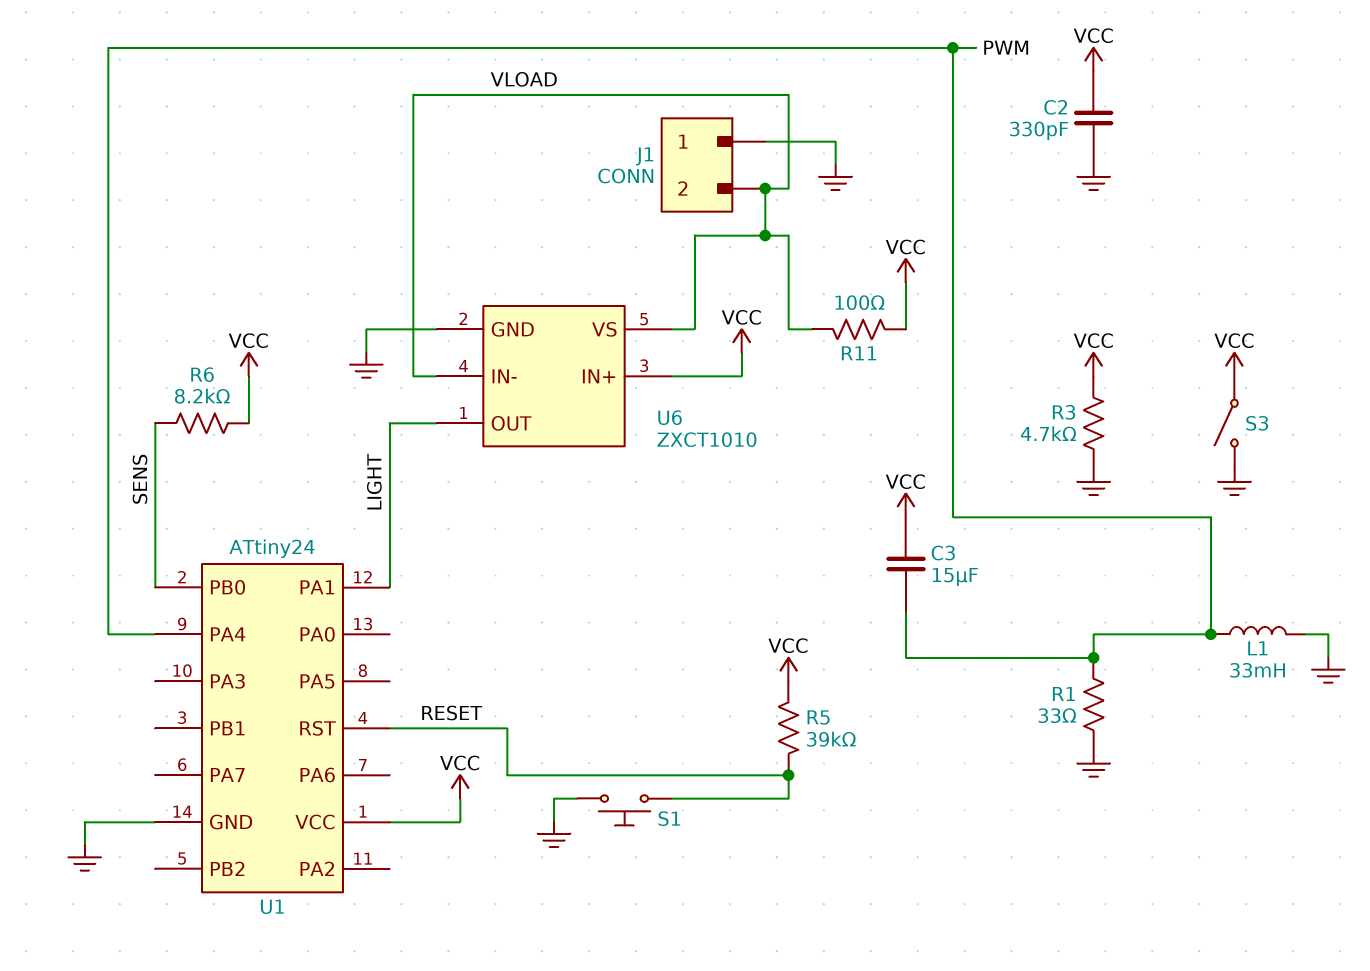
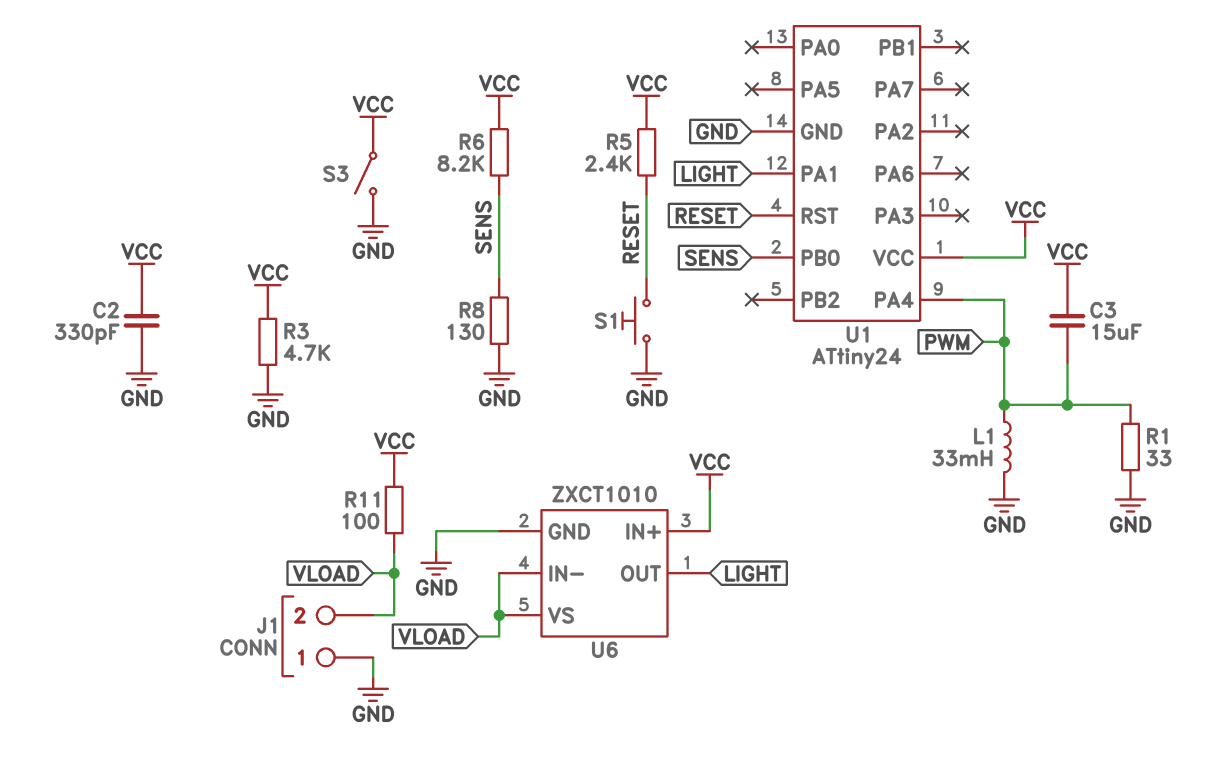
R5: 39k (RESET, VCC) -> 2.4k (RESET, VCC)
R8: none -> 130 (GND, SENS)

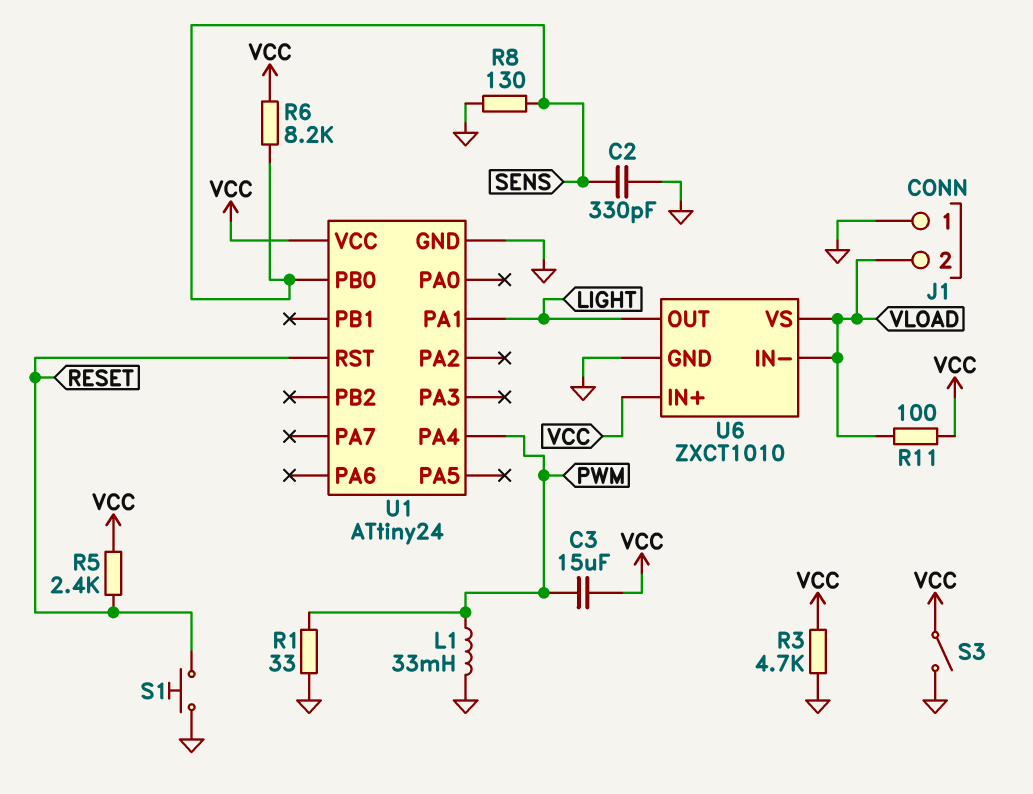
C2: 330pF (GND, VCC) -> 330pF (GND, SENS)

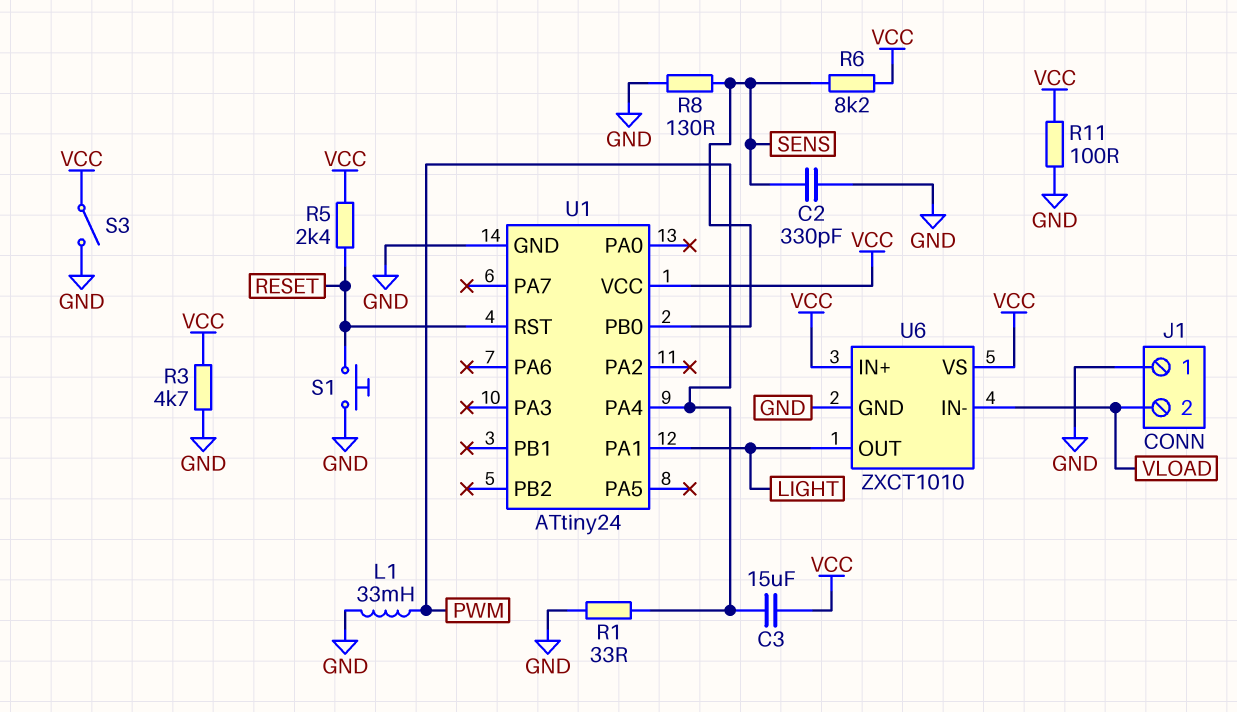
R11: 100 (VCC, VLOAD) -> 100 (GND, VCC)
U6 pin VS: VLOAD -> VCC

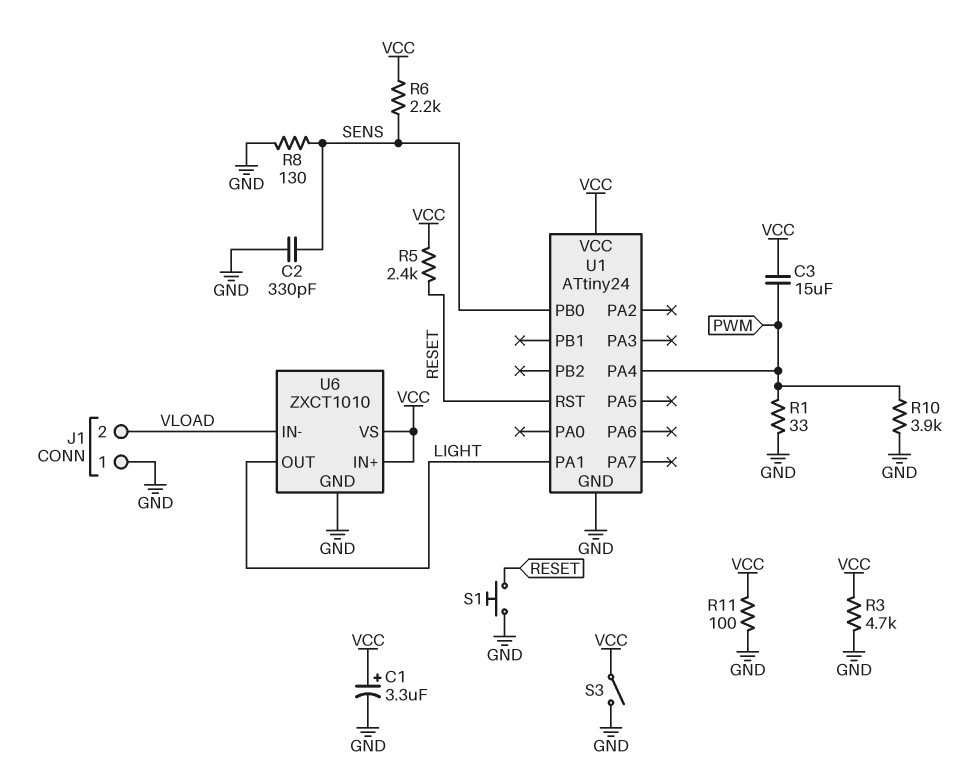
C1: none -> 3.3uF (plus VCC, minus GND)
L1: 33mH (GND, PWM) -> none
R6: 8.2k (SENS, VCC) -> 2.2k (SENS, VCC)
R10: none -> 3.9k (GND, PWM)

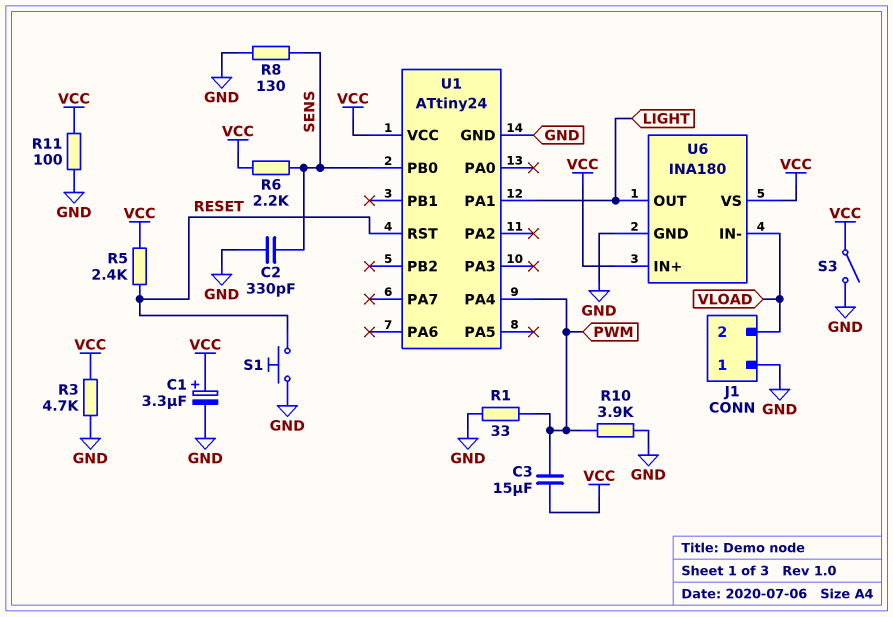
U6: ZXCT1010 -> INA180

